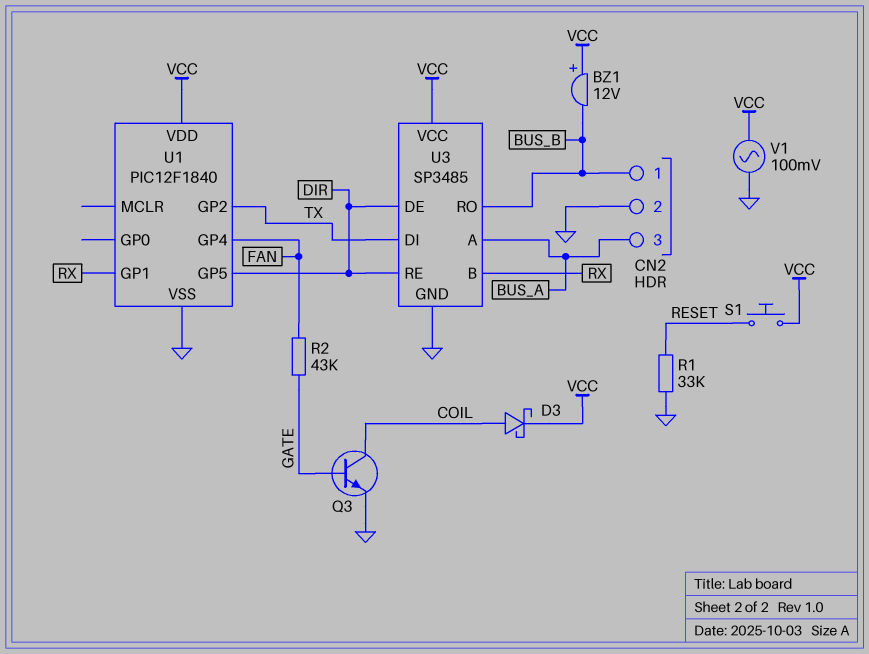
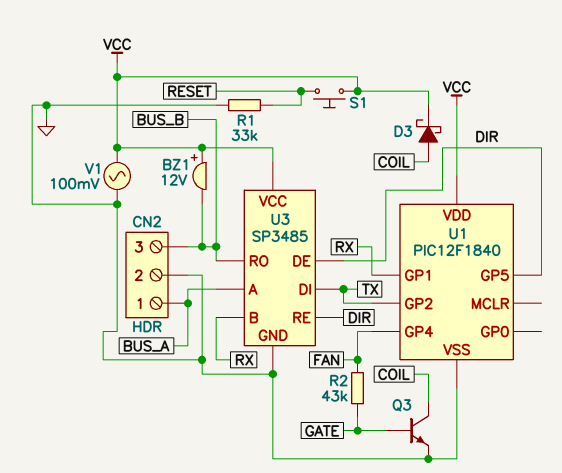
CN2 pin 1: BUS_B -> BUS_A
CN2 pin 3: BUS_A -> BUS_B

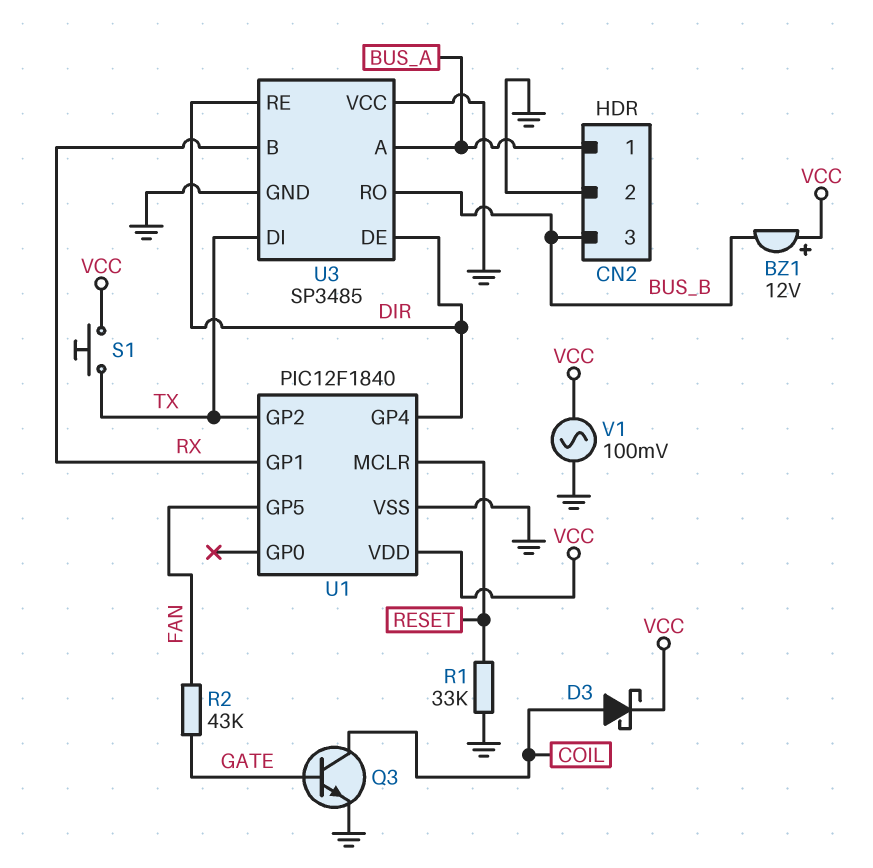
S1: button (RESET, VCC) -> button (TX, VCC)
U1 pin GP4: FAN -> DIR
U1 pin GP5: DIR -> FAN
U1 pin MCLR: none -> RESET
U3 pin VCC: VCC -> GND

